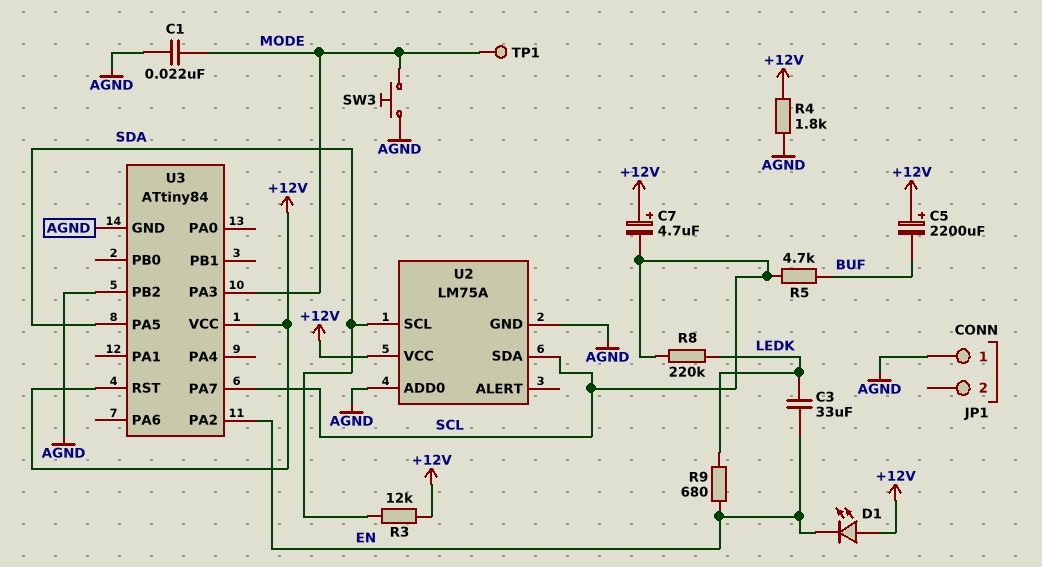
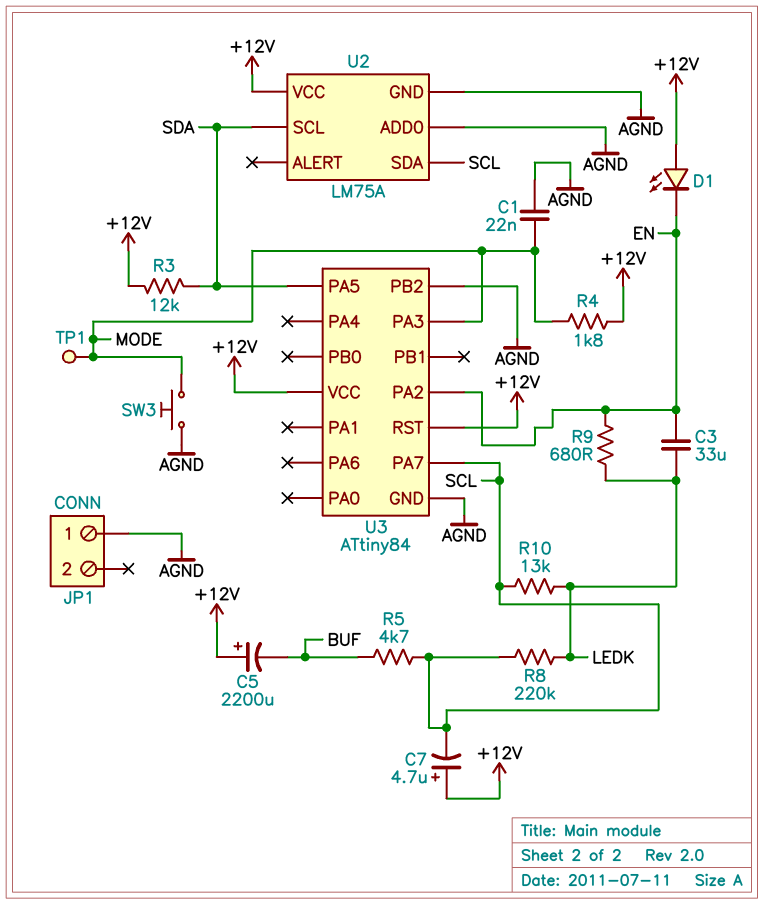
R4: 1.8k (+12V, AGND) -> 1.8k (+12V, MODE)
R10: none -> 13k (LEDK, SCL)

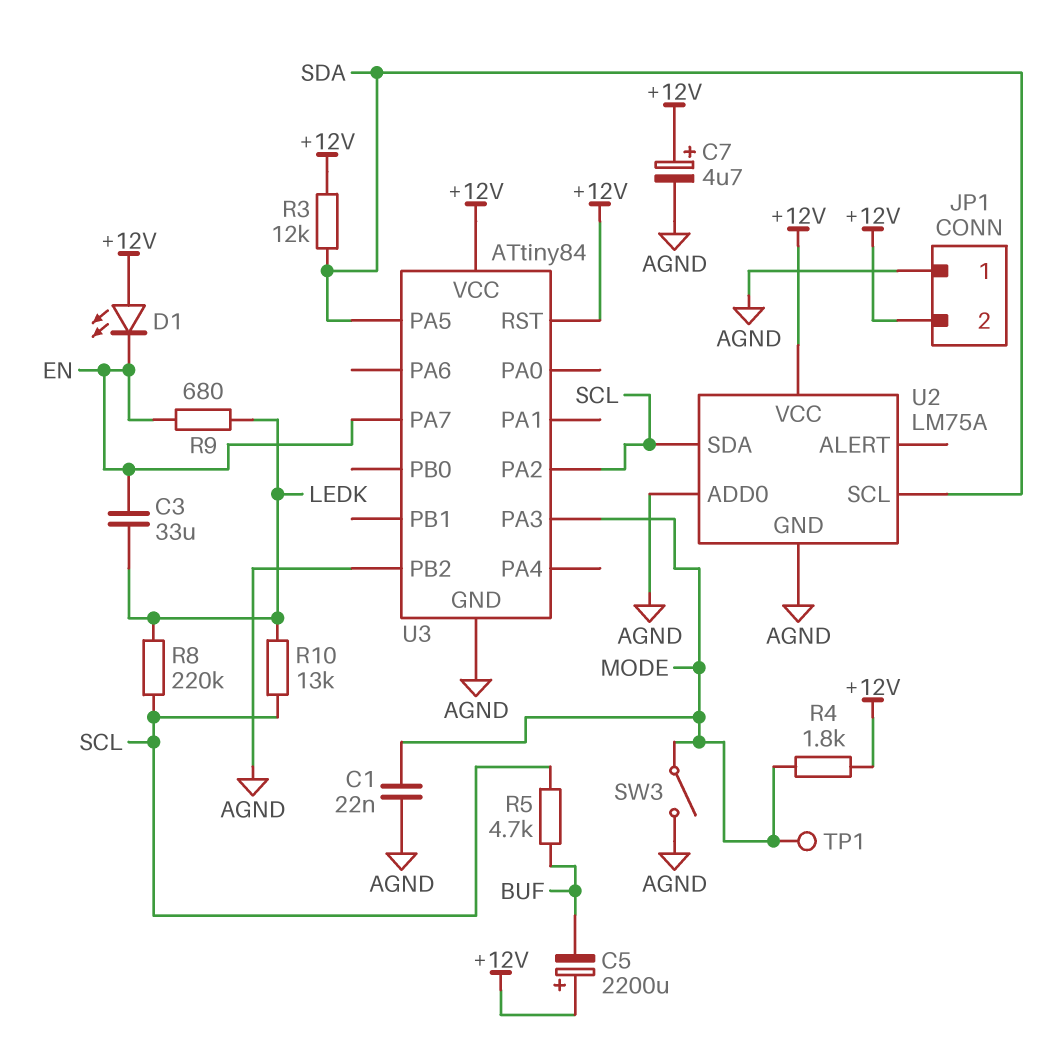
C7: 4.7uF (plus +12V, minus SCL) -> 4.7uF (plus +12V, minus AGND)
JP1 pin 2: none -> +12V
SW3: button (AGND, MODE) -> switch (AGND, MODE)
U3 pin PA2: EN -> SCL
U3 pin PA7: SCL -> EN

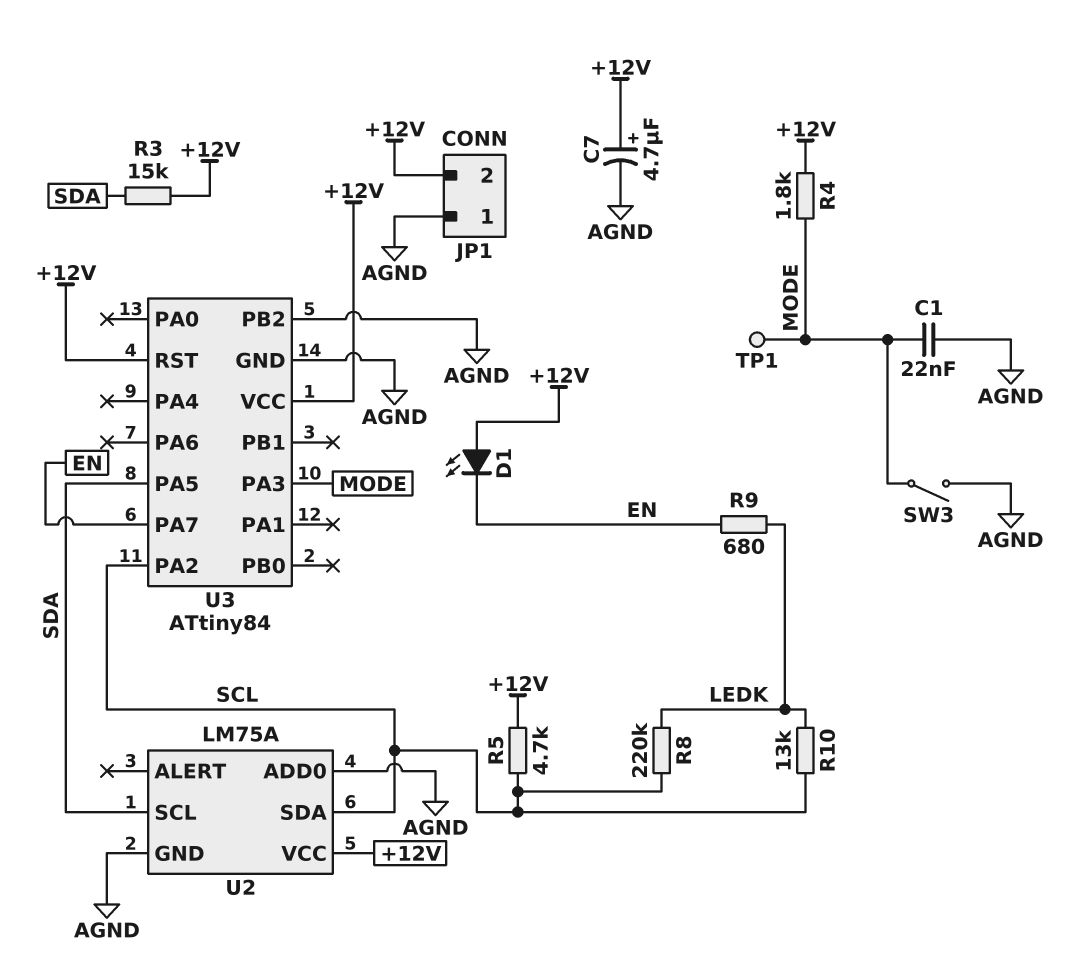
C3: 33uF (EN, LEDK) -> none
C5: 2200uF (plus +12V, minus BUF) -> none
R3: 12k (+12V, SDA) -> 15k (+12V, SDA)
R5: 4.7k (BUF, SCL) -> 4.7k (+12V, SCL)

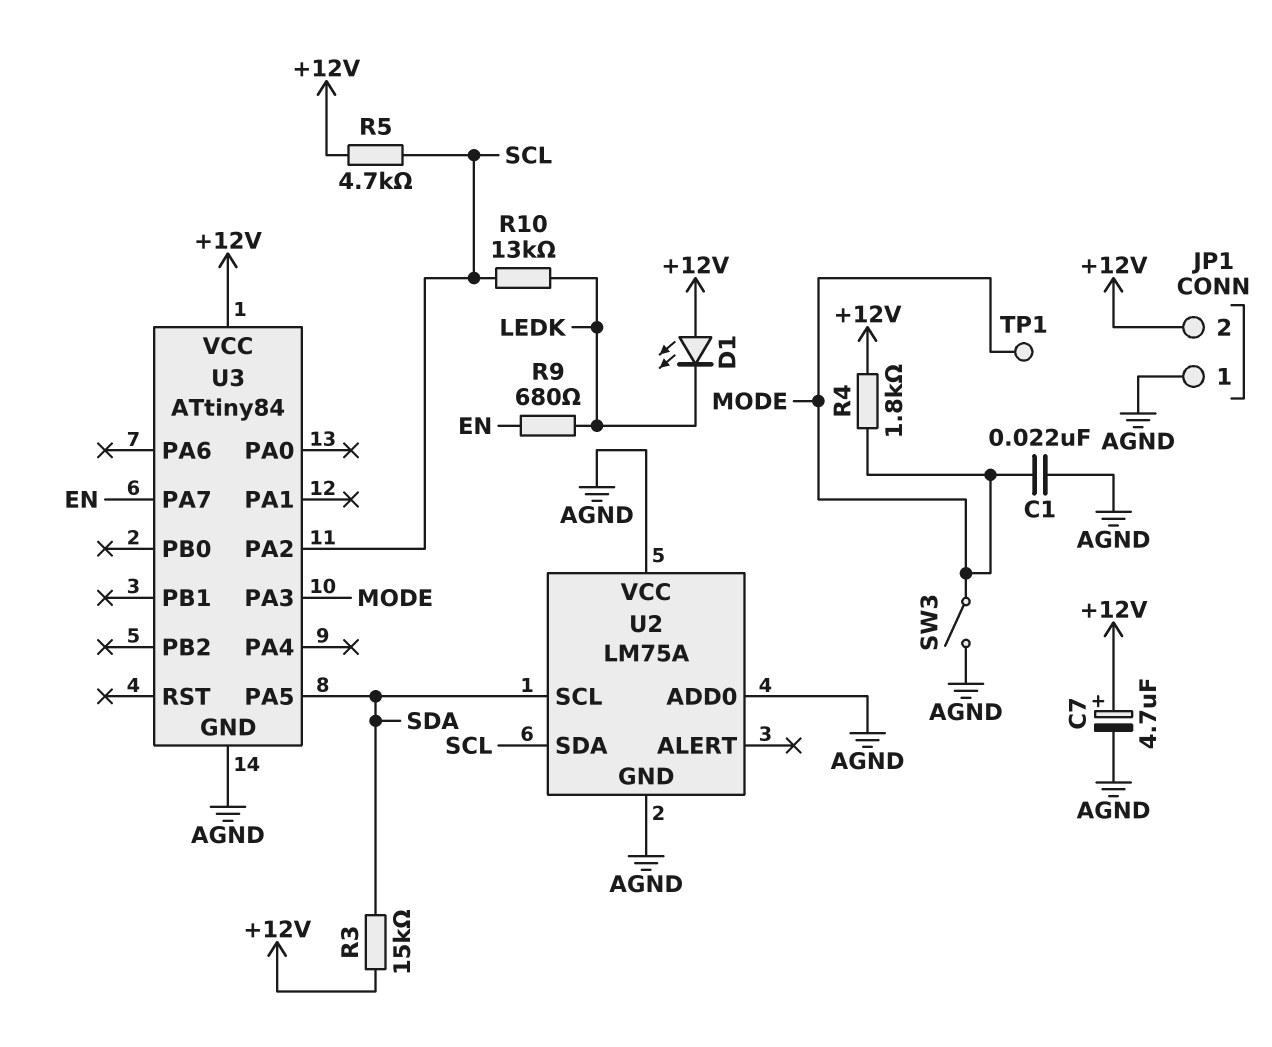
D1: LED (A +12V, K EN) -> LED (A +12V, K LEDK)
R8: 220k (LEDK, SCL) -> none
U2 pin VCC: +12V -> AGND
U3 pin PB2: AGND -> none
U3 pin RST: +12V -> none

